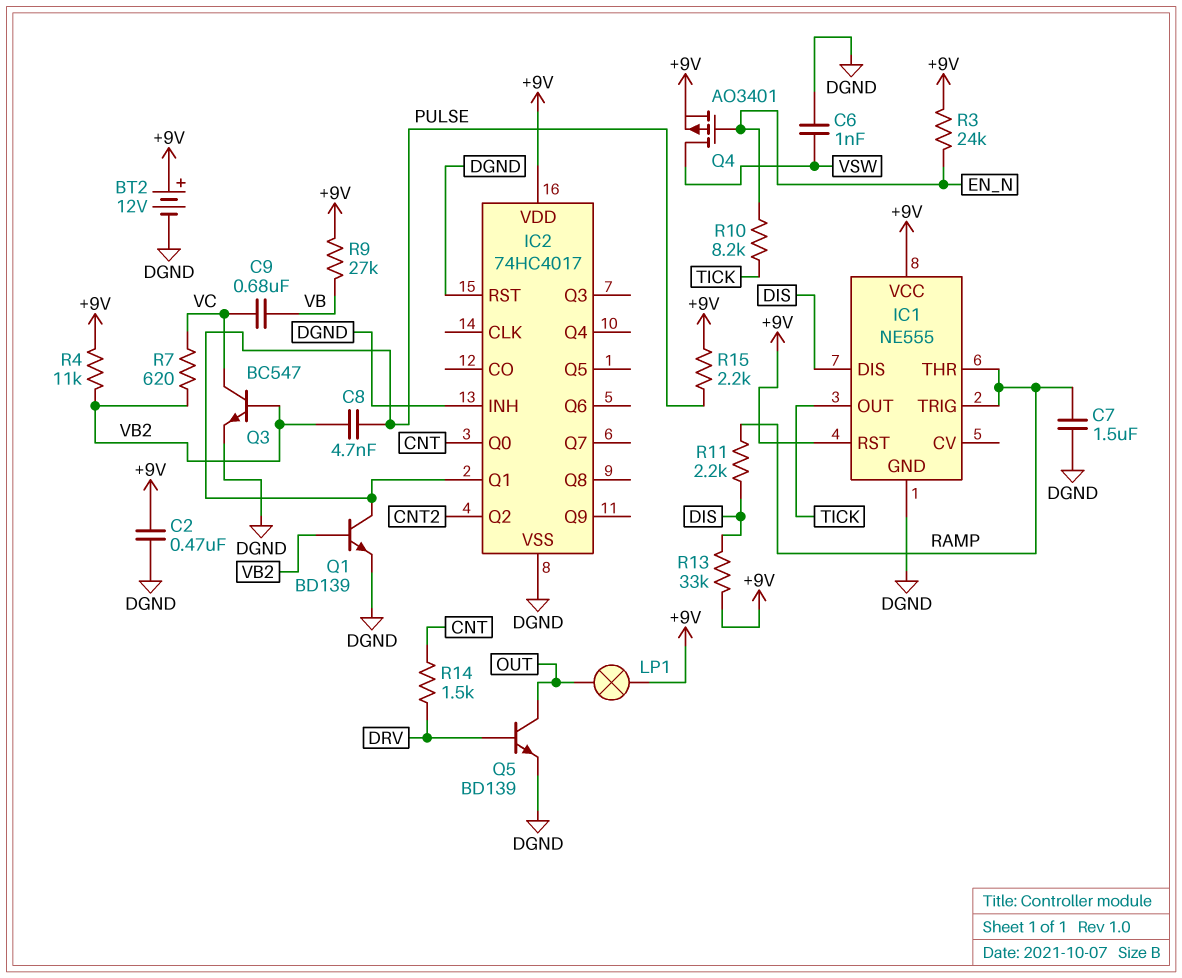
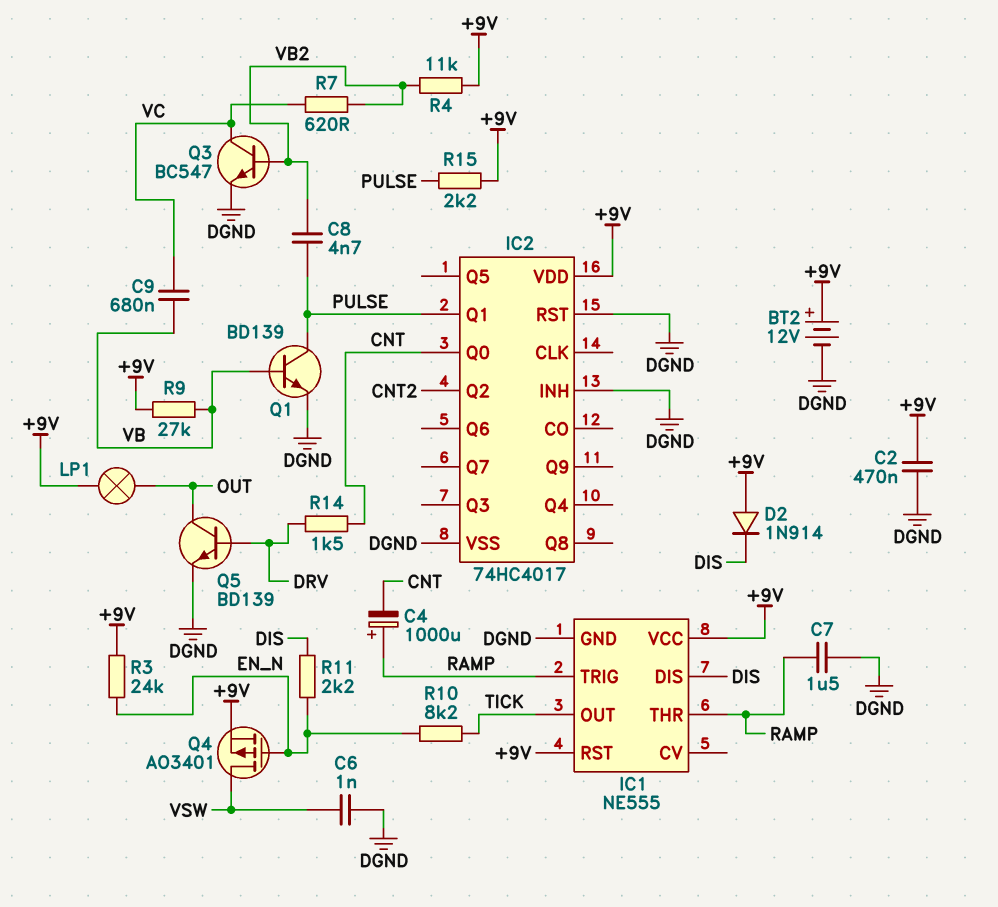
C4: none -> 1000uF (plus RAMP, minus CNT)
D2: none -> diode 1N914 (A +9V, K DIS)
Q1: NPN BD139 (B VB2, C PULSE, E DGND) -> NPN BD139 (B VB, C PULSE, E DGND)
R11: 2.2k (DIS, RAMP) -> 2.2k (DIS, EN_N)
R13: 33k (+9V, DIS) -> none

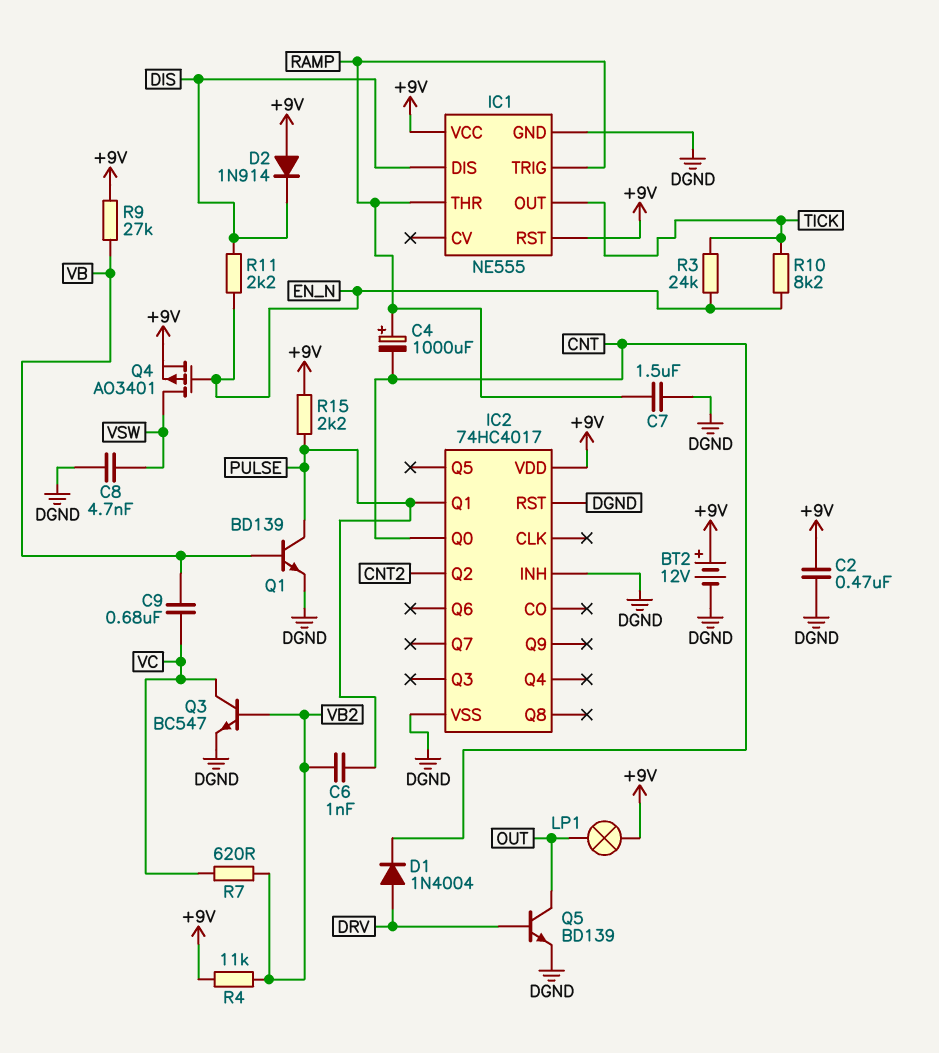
C6: 1nF (DGND, VSW) -> 1nF (PULSE, VB2)
C8: 4.7nF (PULSE, VB2) -> 4.7nF (DGND, VSW)
D1: none -> diode 1N4004 (A DRV, K CNT)
R3: 24k (+9V, EN_N) -> 24k (EN_N, TICK)
R14: 1.5k (CNT, DRV) -> none

